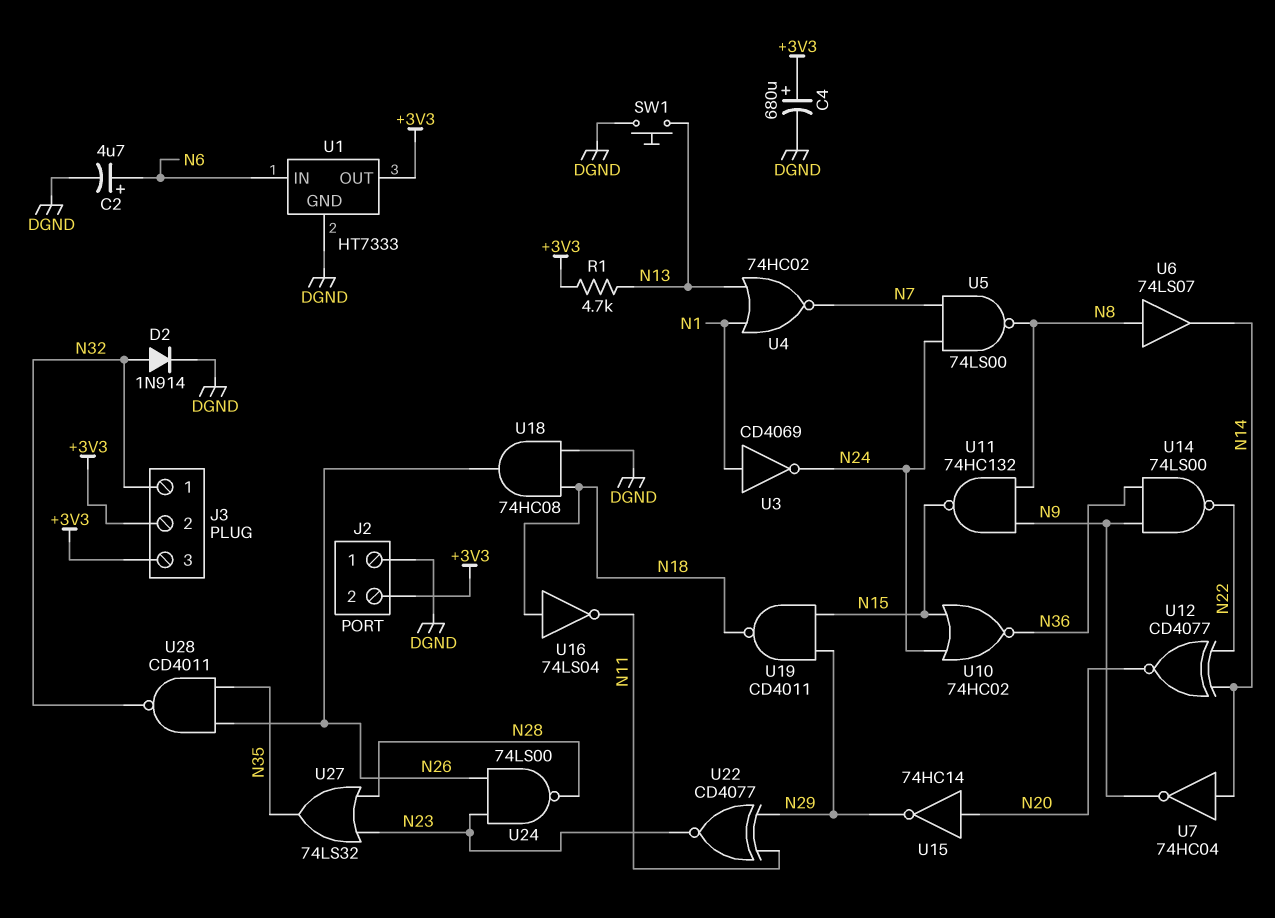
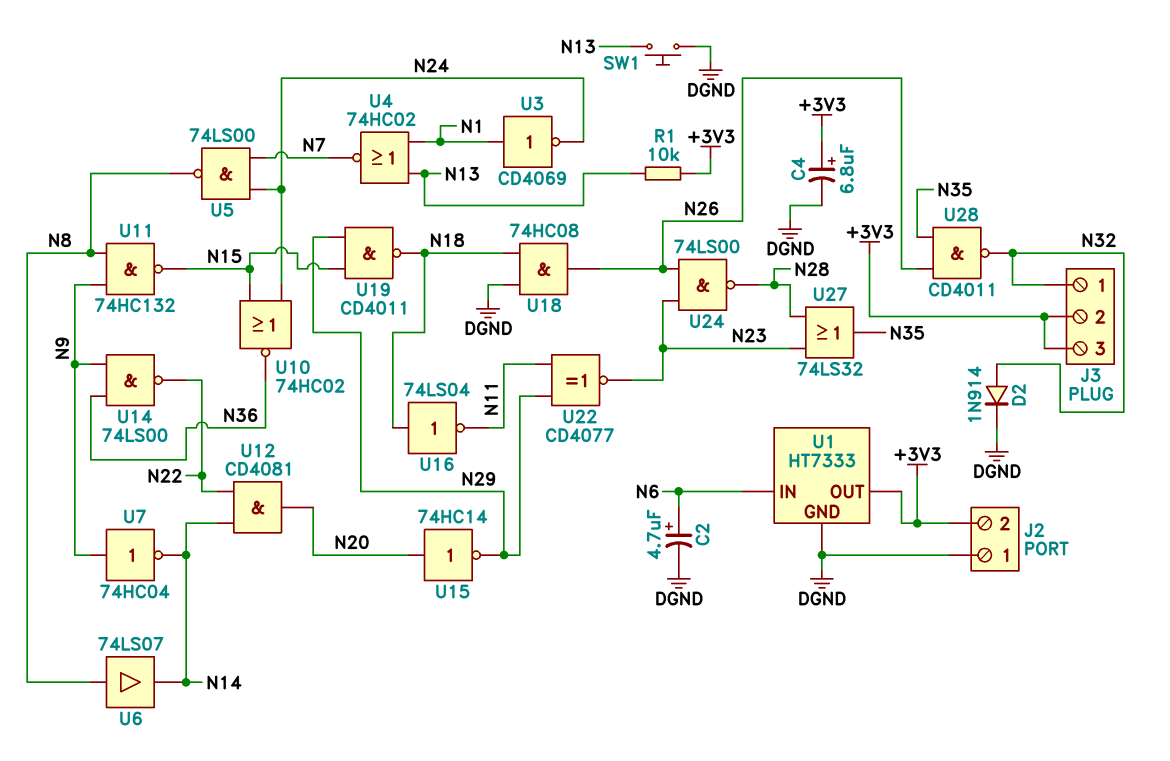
C4: 680uF (plus +3V3, minus DGND) -> 6.8uF (plus +3V3, minus DGND)
R1: 4.7k (+3V3, N13) -> 10k (+3V3, N13)
U7: NOT 74HC04 (in N14, out N9) -> NOT 74HC04 (in N9, out N14)
U12: XNOR CD4077 (in N14, in N22, out N20) -> AND CD4081 (in N14, in N22, out N20)

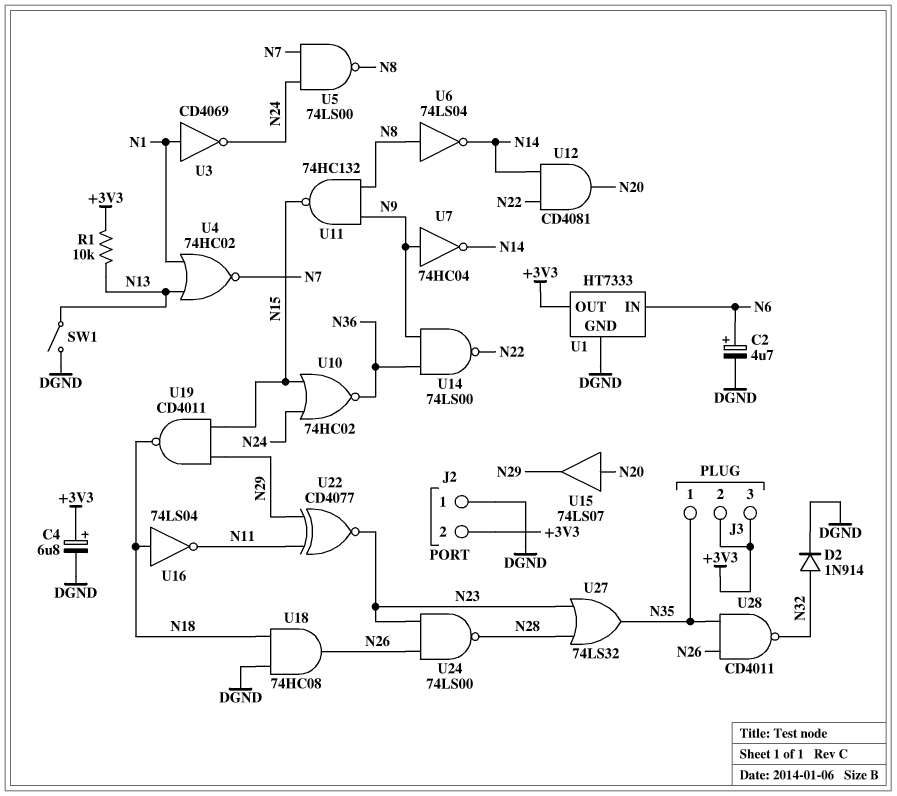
J3 pin 1: N32 -> N35
SW1: button (DGND, N13) -> switch (DGND, N13)
U6: buffer 74LS07 (in N8, out N14) -> NOT 74LS04 (in N8, out N14)
U15: NOT 74HC14 (in N20, out N29) -> buffer 74LS07 (in N20, out N29)

